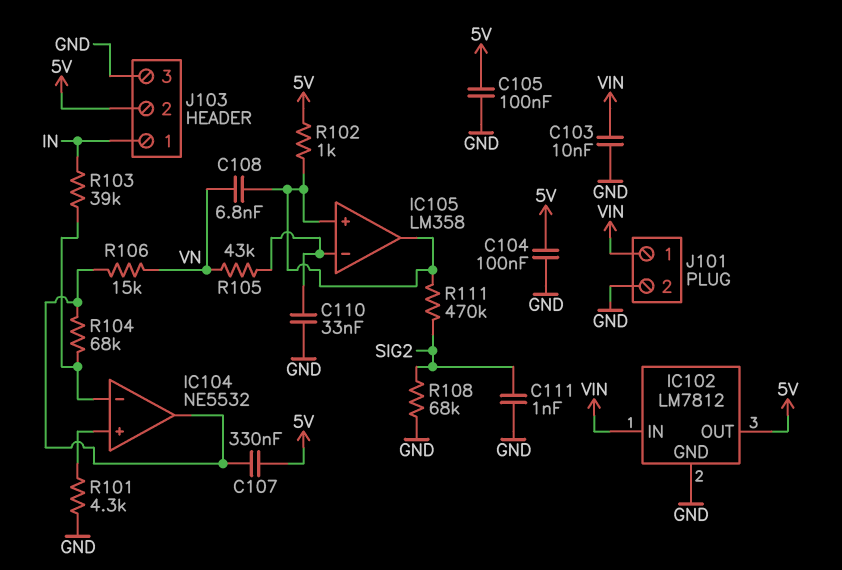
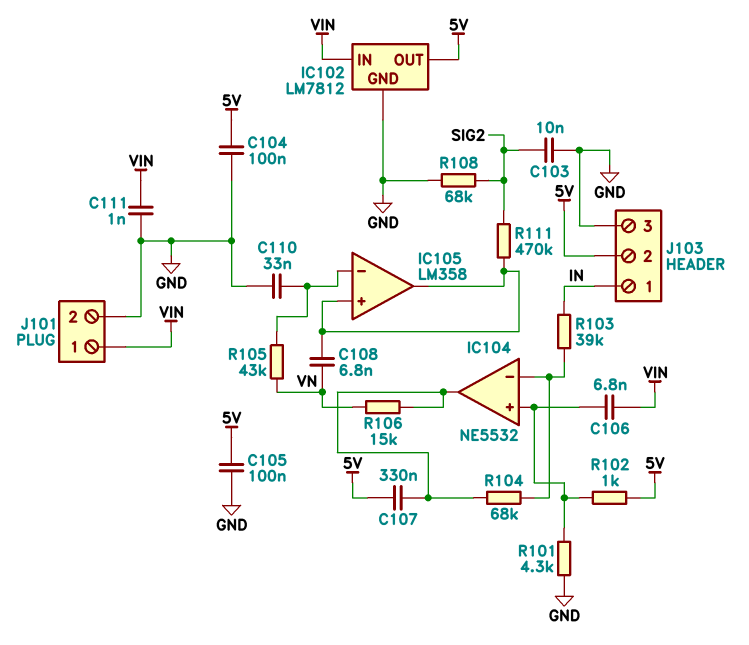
C103: 10nF (GND, VIN) -> 10nF (GND, SIG2)
C106: none -> 6.8nF (IC104/in+, VIN)
C111: 1nF (GND, SIG2) -> 1nF (GND, VIN)
R102: 1k (5V, IC105/in+) -> 1k (5V, IC104/in+)

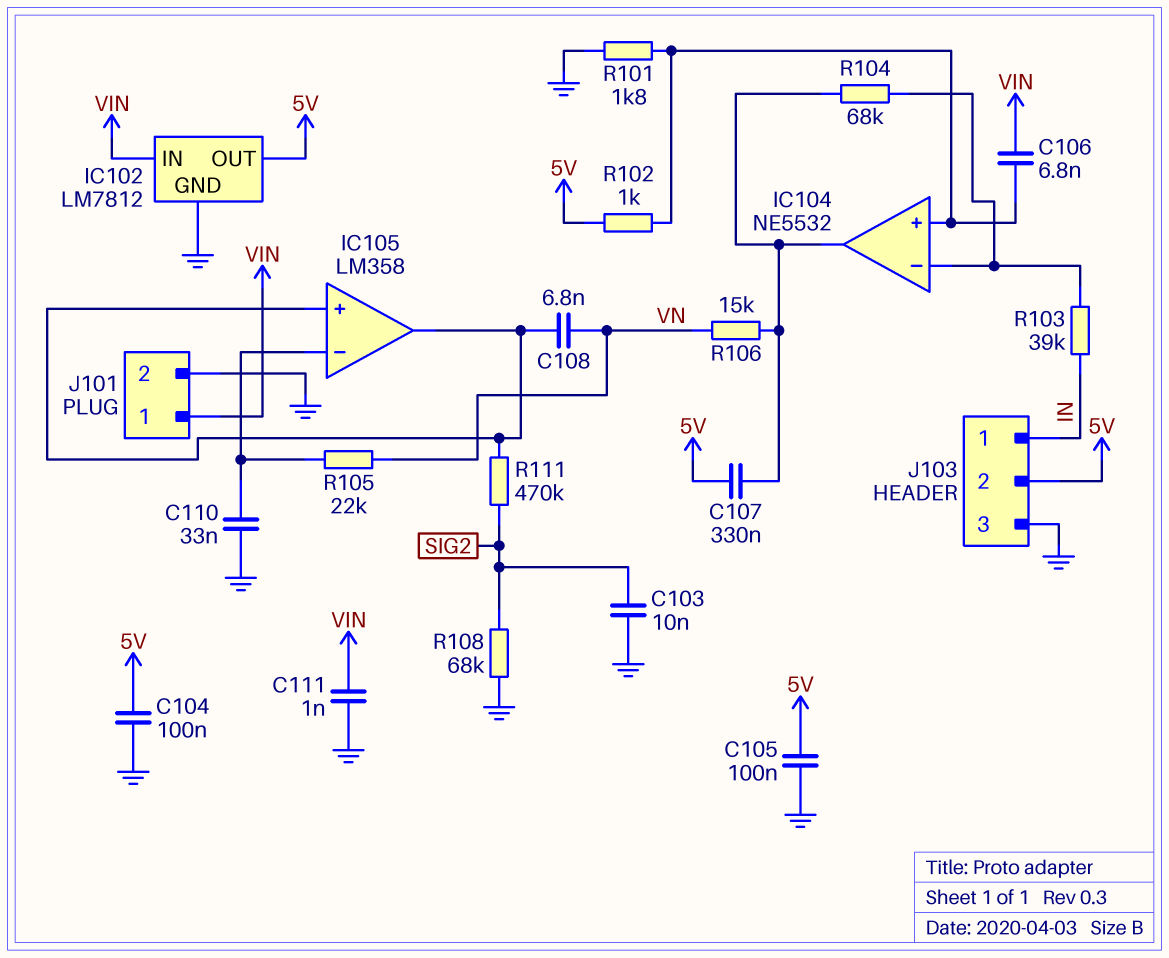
R101: 4.3k (GND, IC104/in+) -> 1.8k (GND, IC104/in+)
R105: 43k (IC105/in-, VN) -> 22k (IC105/in-, VN)

